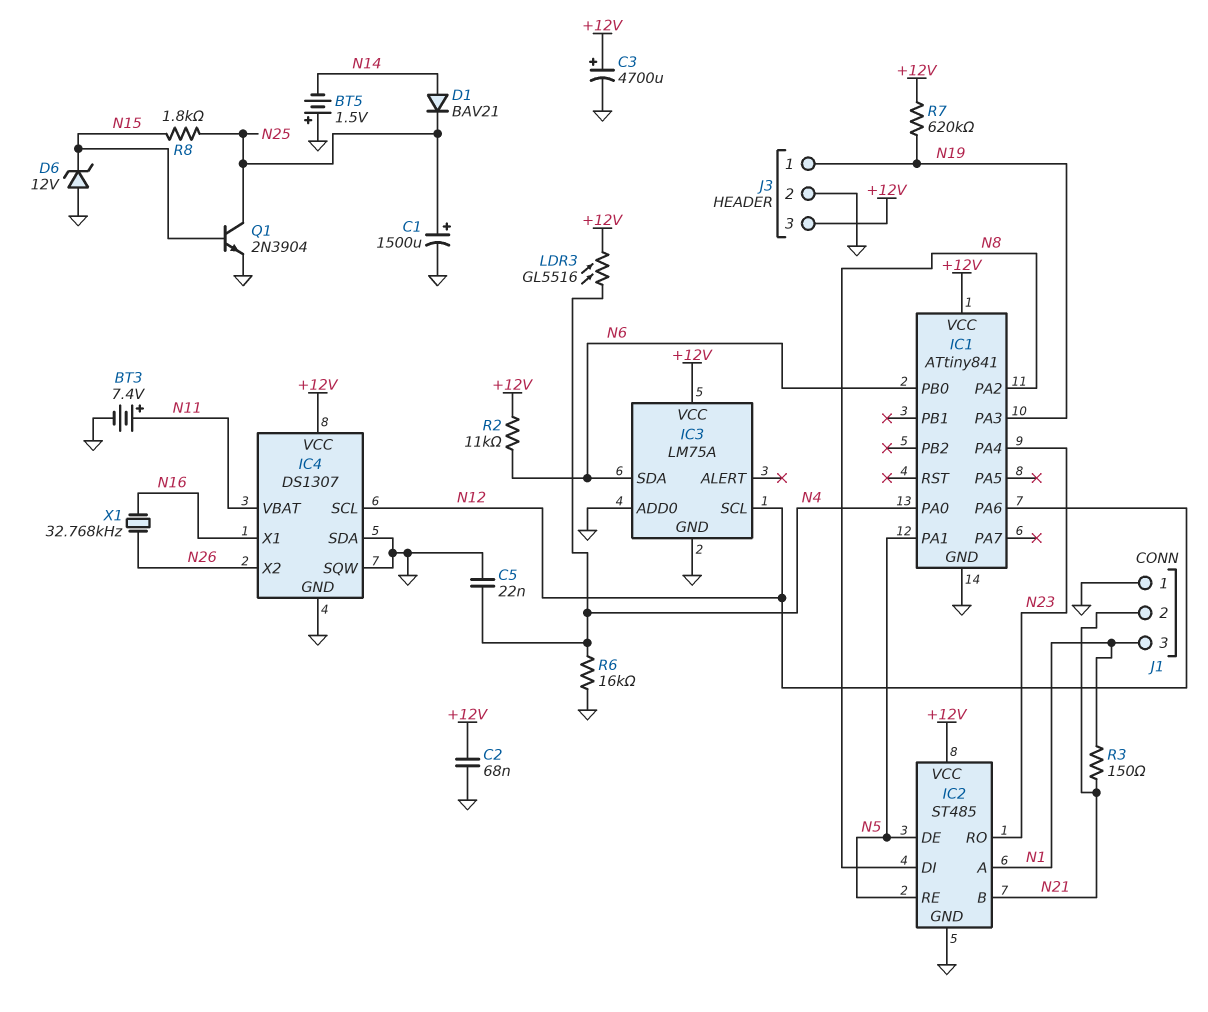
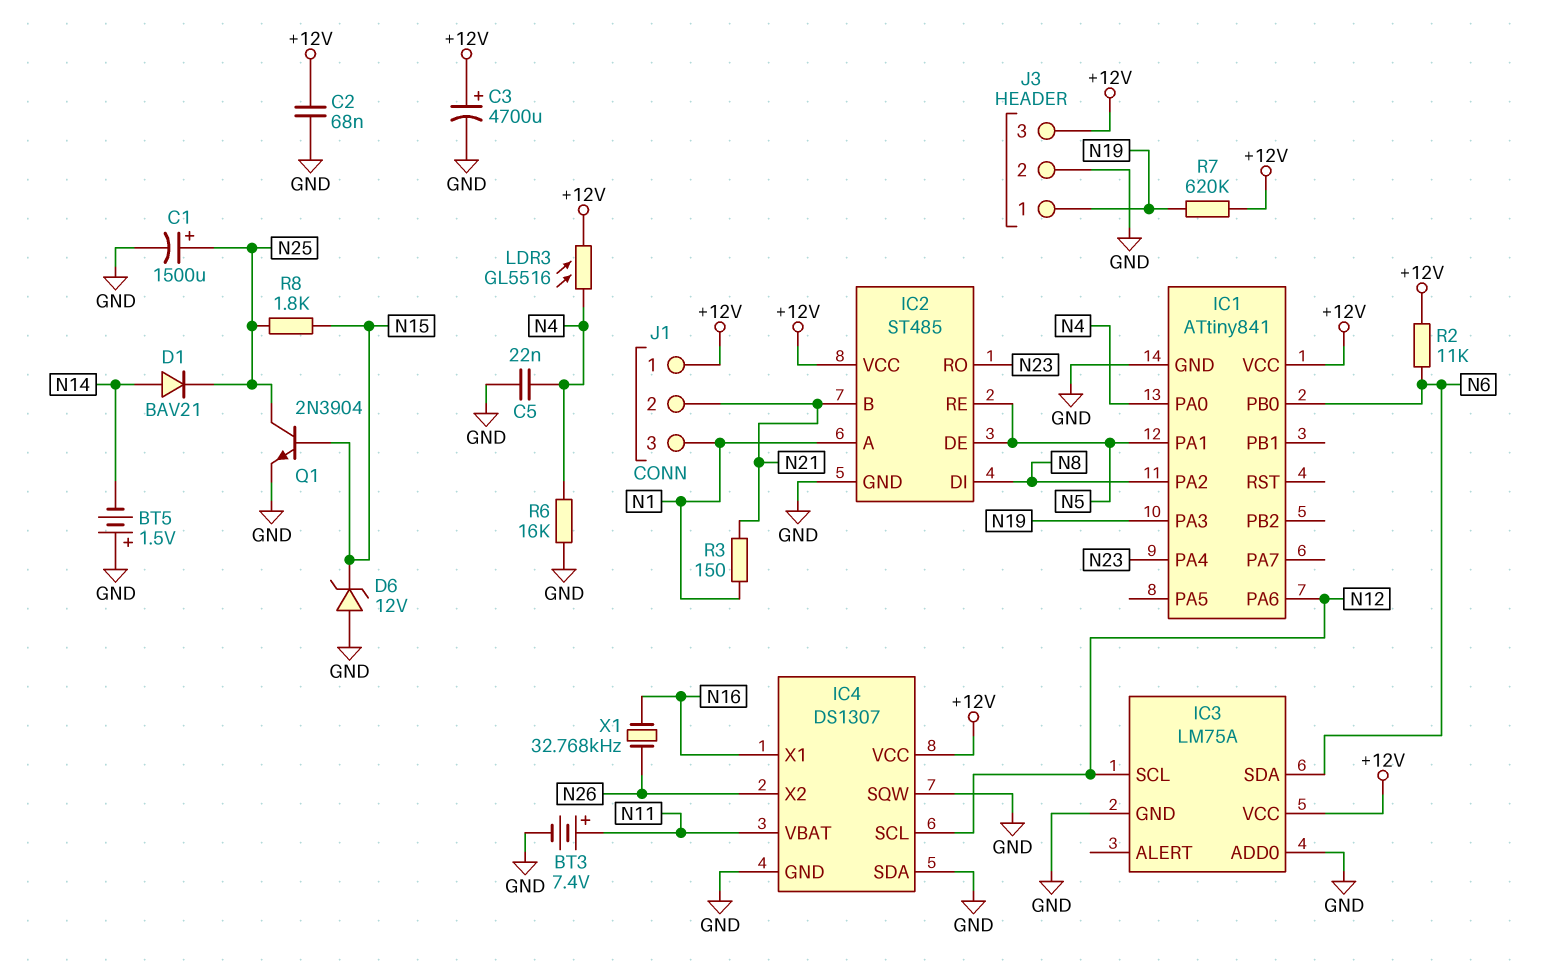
J1 pin 1: GND -> +12V

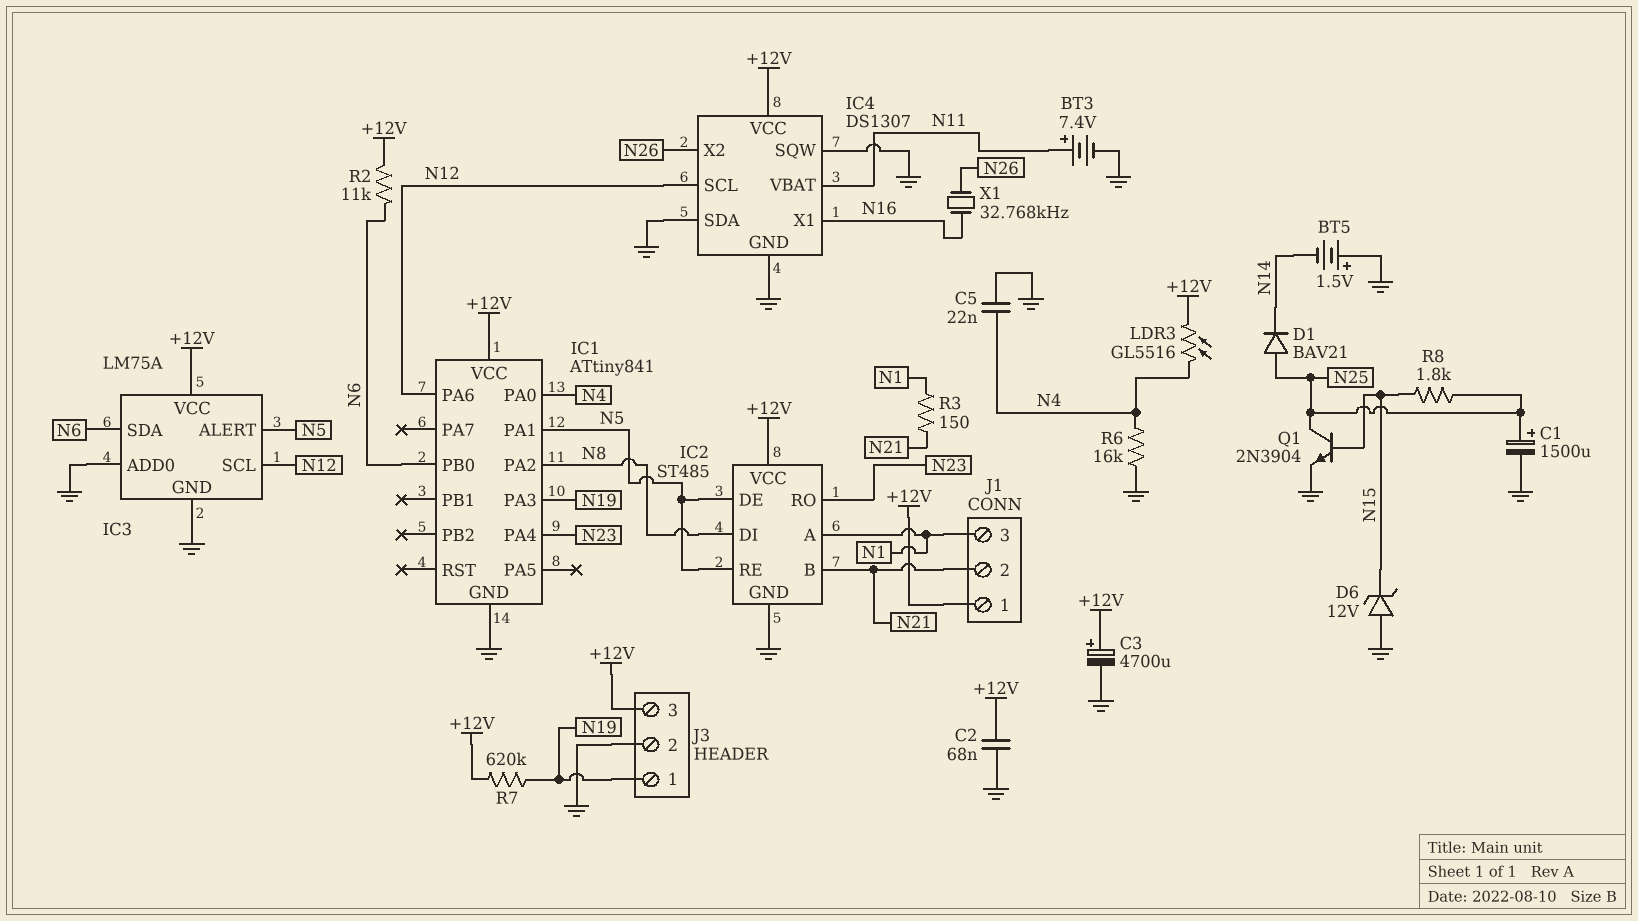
D1: diode BAV21 (A N14, K N25) -> diode BAV21 (A N25, K N14)
IC3 pin ALERT: none -> N5

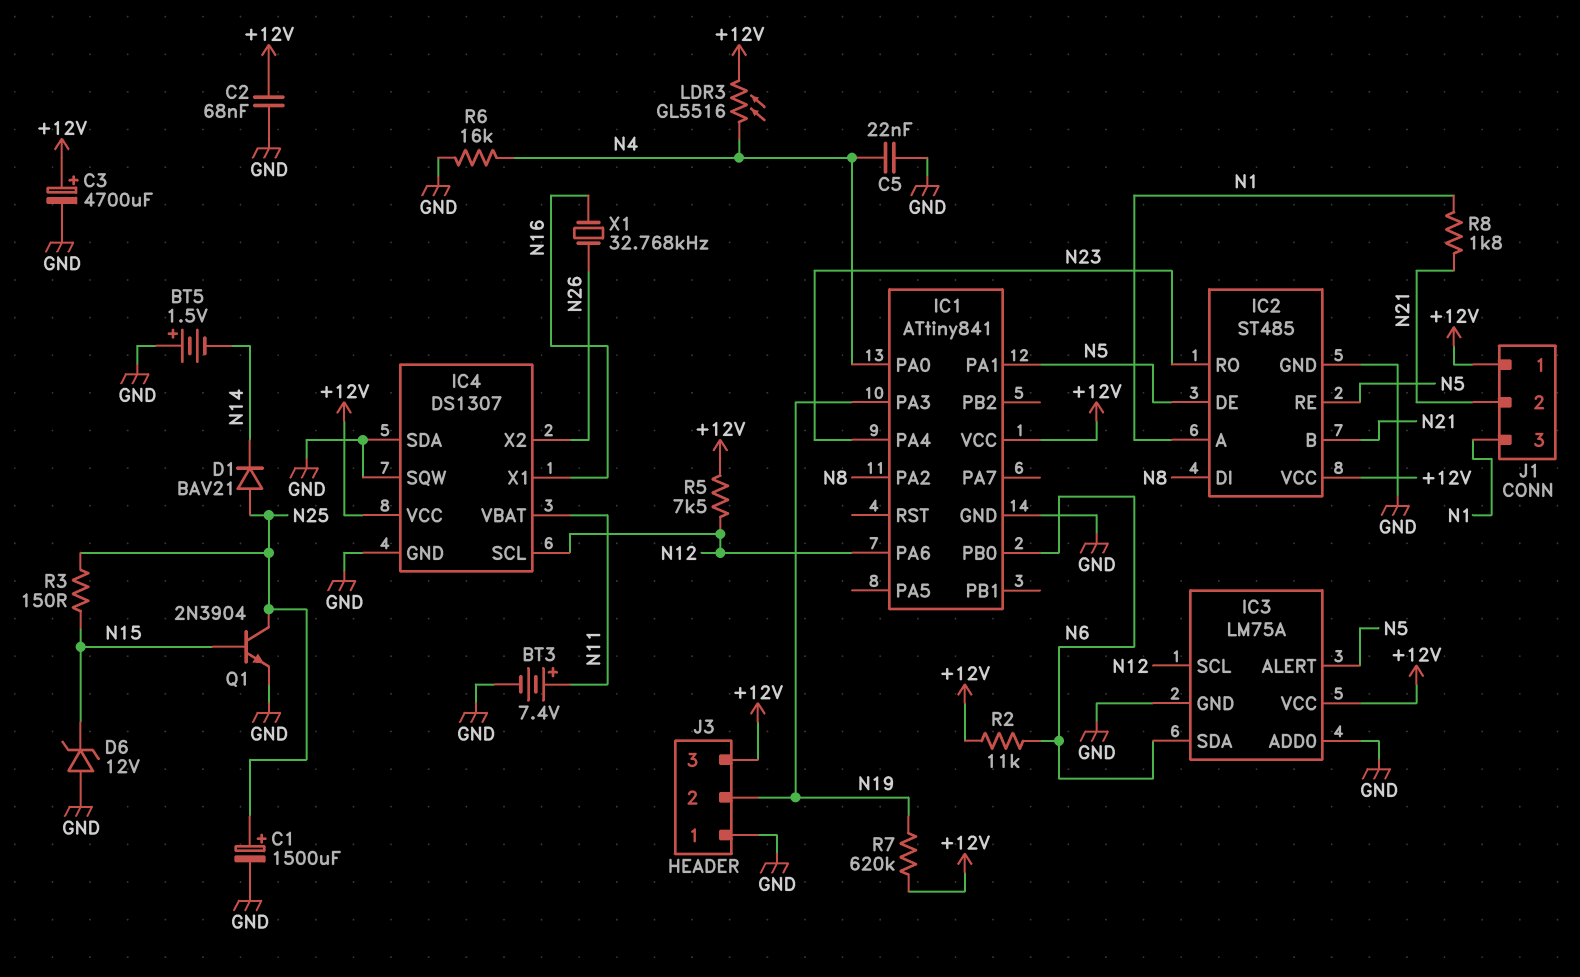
J3 pin 1: N19 -> GND
J3 pin 2: GND -> N19
R3: 150 (N1, N21) -> 150 (N15, N25)
R5: none -> 7.5k (+12V, N12)
R8: 1.8k (N15, N25) -> 1.8k (N1, N21)

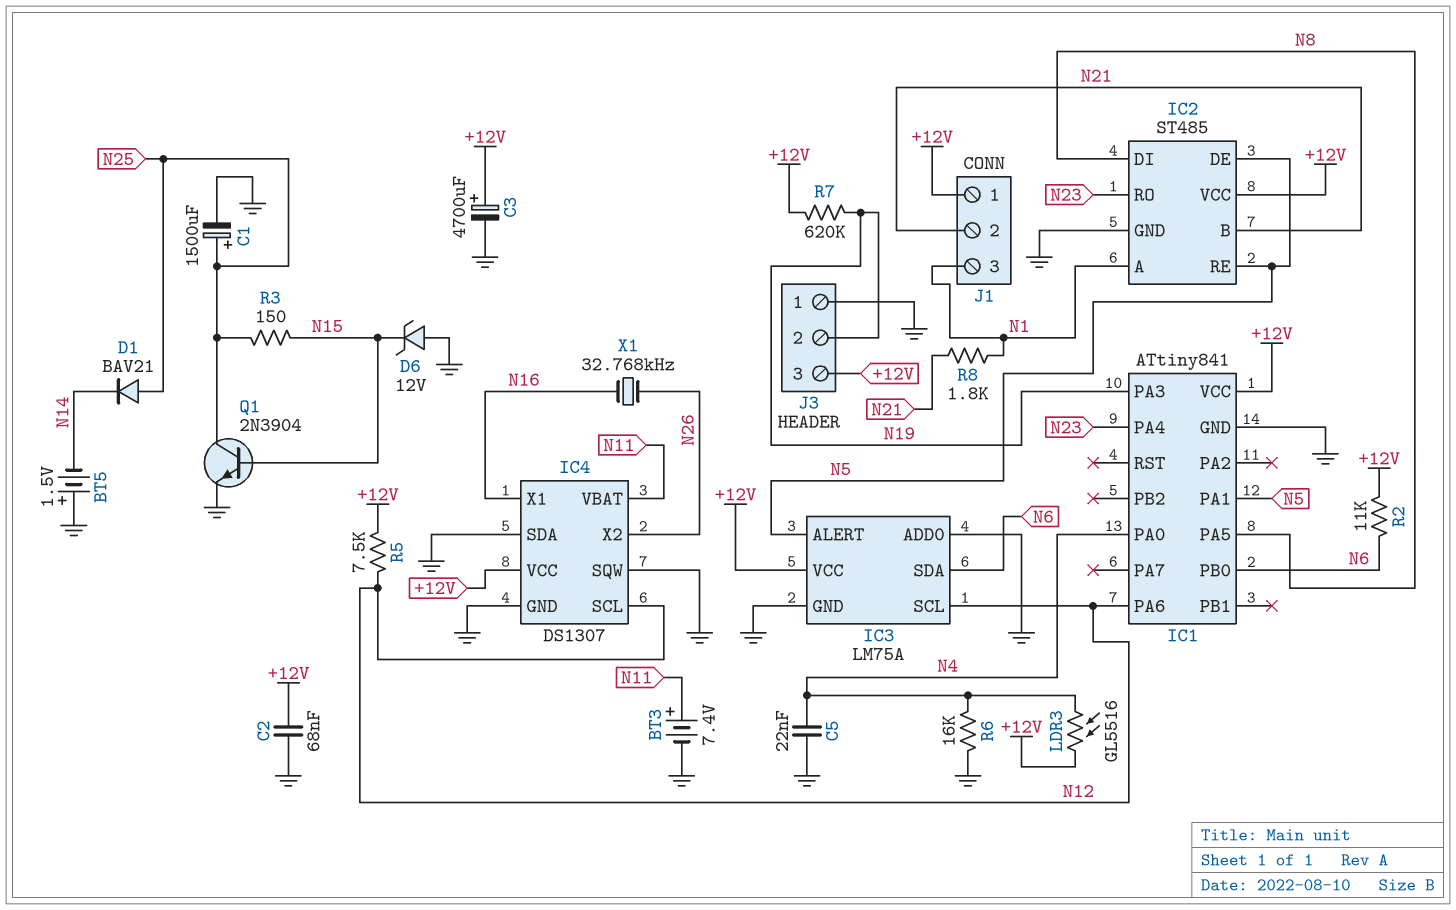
IC1 pin PA2: N8 -> none
IC1 pin PA5: none -> N8

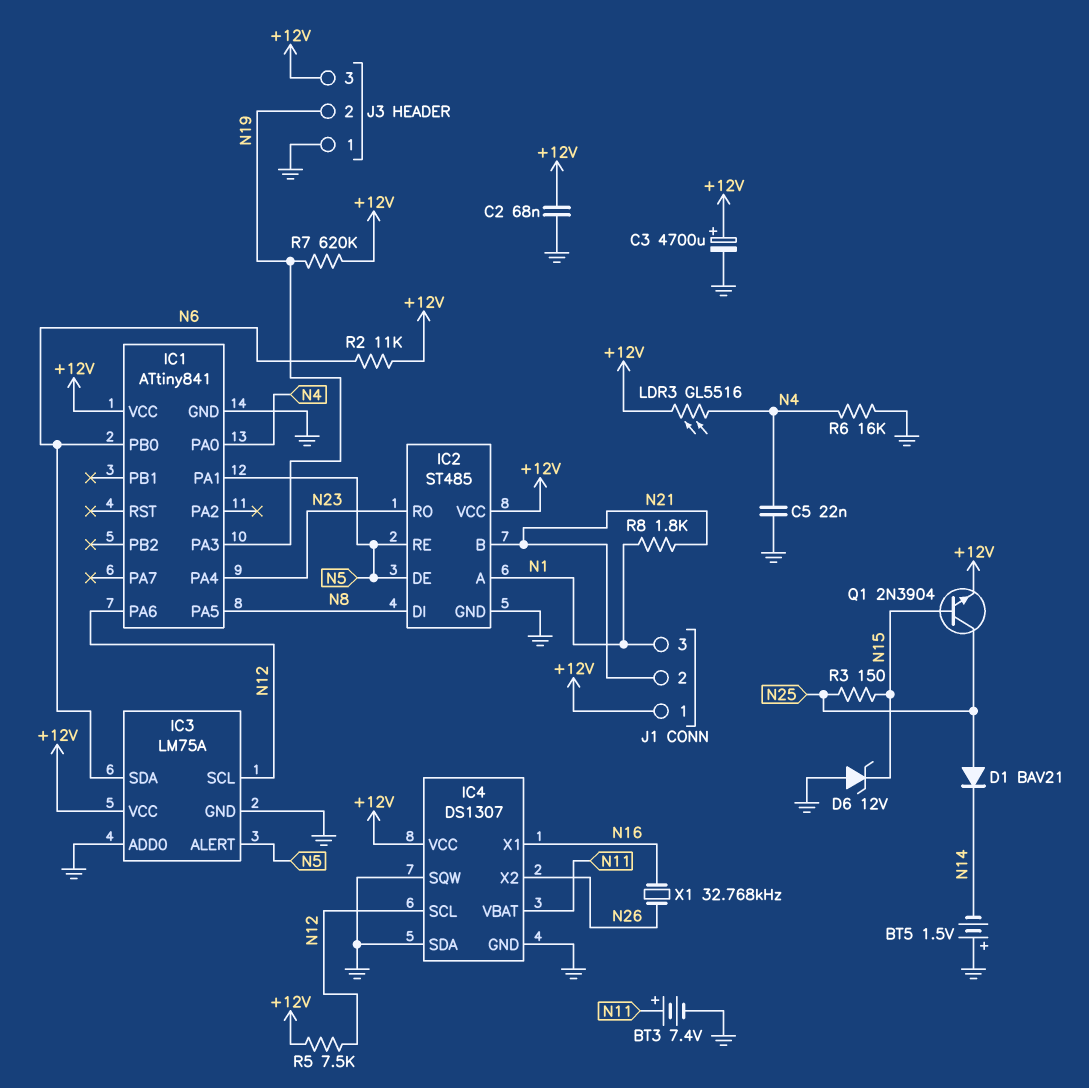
C1: 1500uF (plus N25, minus GND) -> none
Q1: NPN 2N3904 (B N15, C N25, E GND) -> NPN 2N3904 (B N15, C N25, E +12V)

